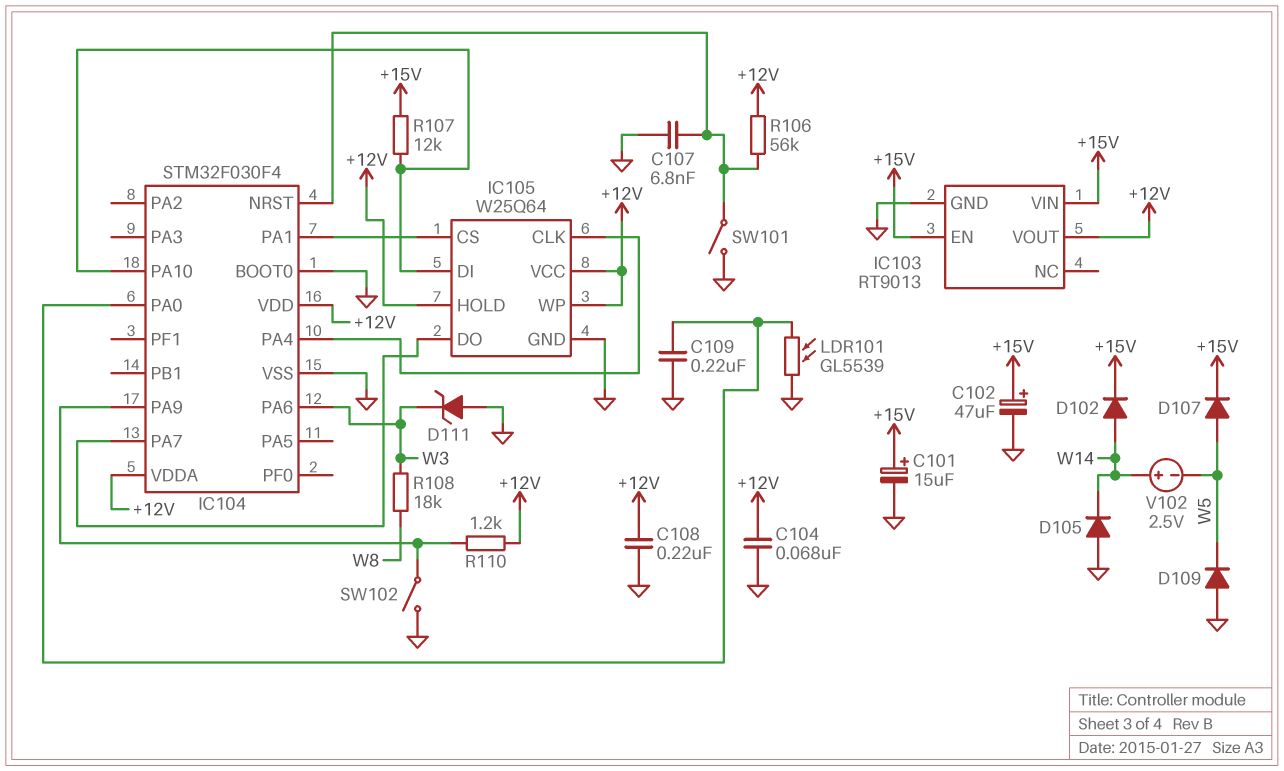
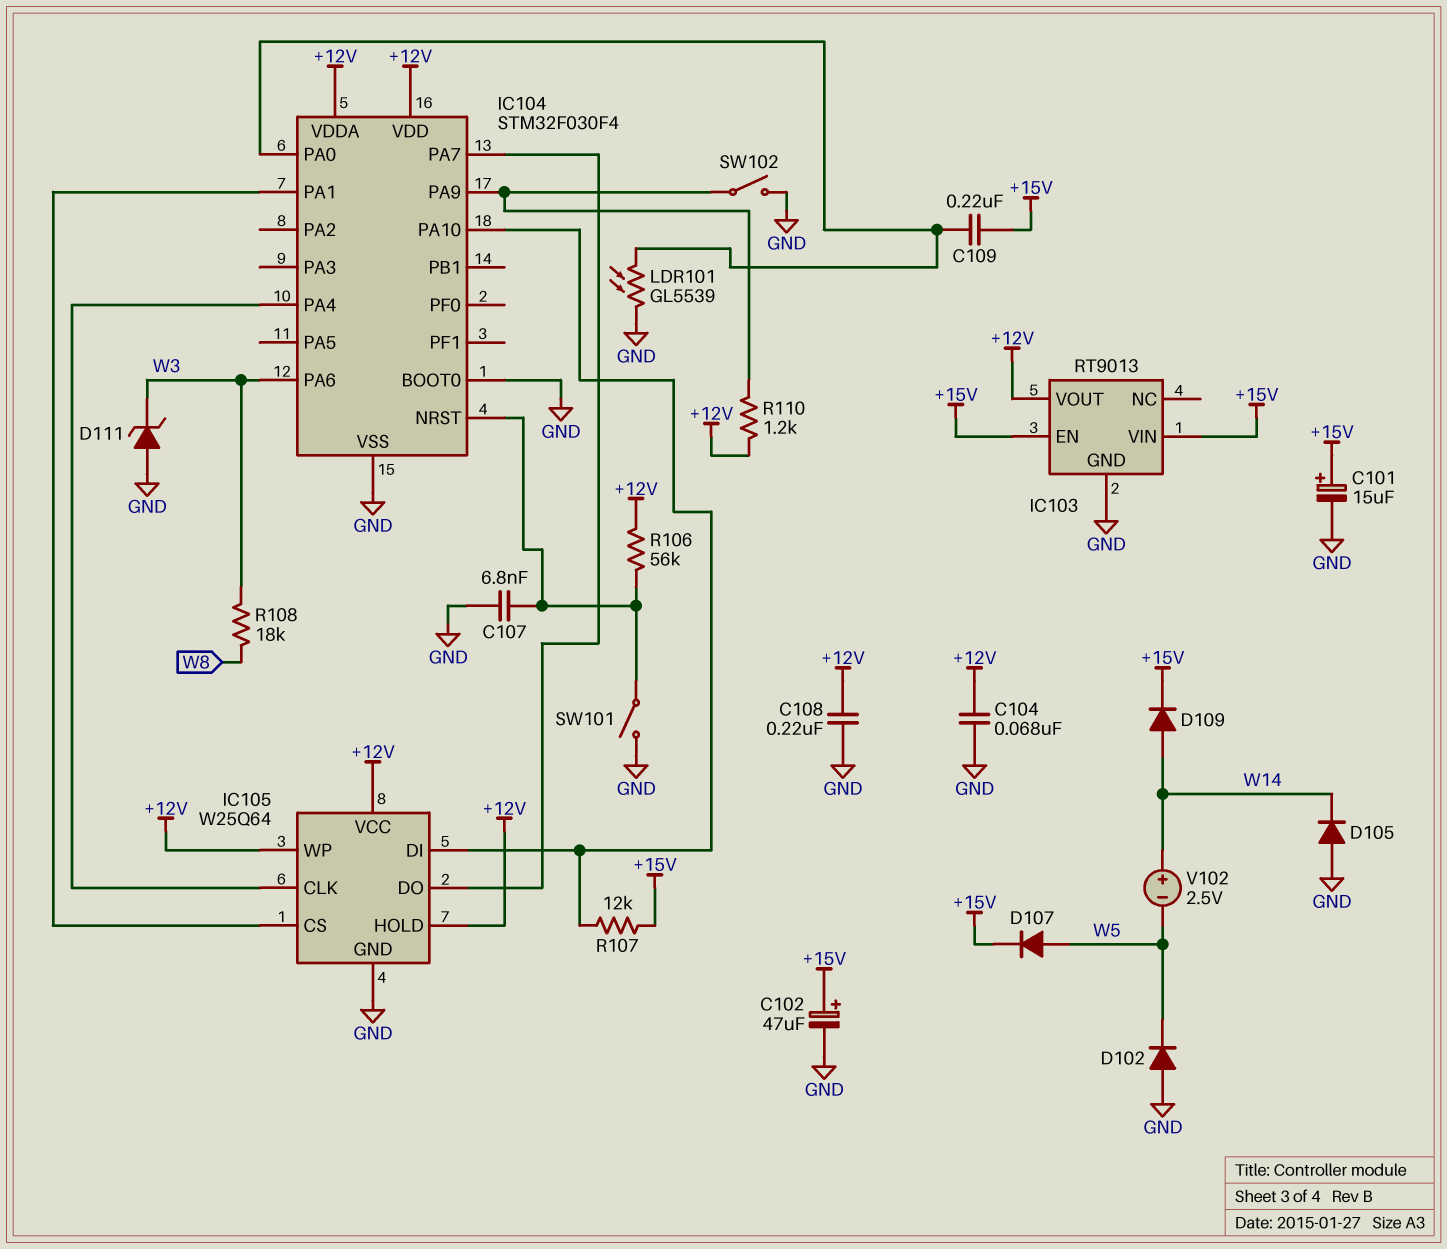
C109: 220nF (GND, IC104/PA0) -> 220nF (+15V, IC104/PA0)
D102: diode (A W14, K +15V) -> diode (A GND, K W5)
D109: diode (A GND, K W5) -> diode (A W14, K +15V)

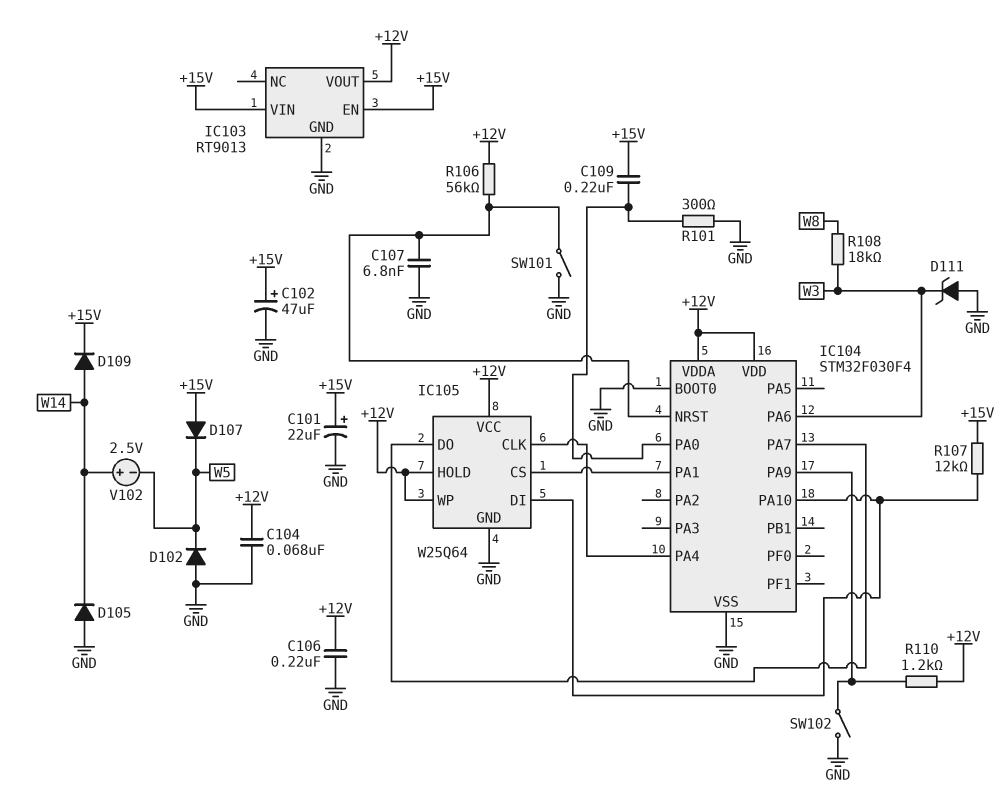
C101: 15uF (plus +15V, minus GND) -> 22uF (plus +15V, minus GND)
C106: none -> 220nF (+12V, GND)
C108: 220nF (+12V, GND) -> none
D107: diode (A W5, K +15V) -> diode (A +15V, K W5)
LDR101: GL5539 (GND, IC104/PA0) -> none
R101: none -> 300 (GND, IC104/PA0)

